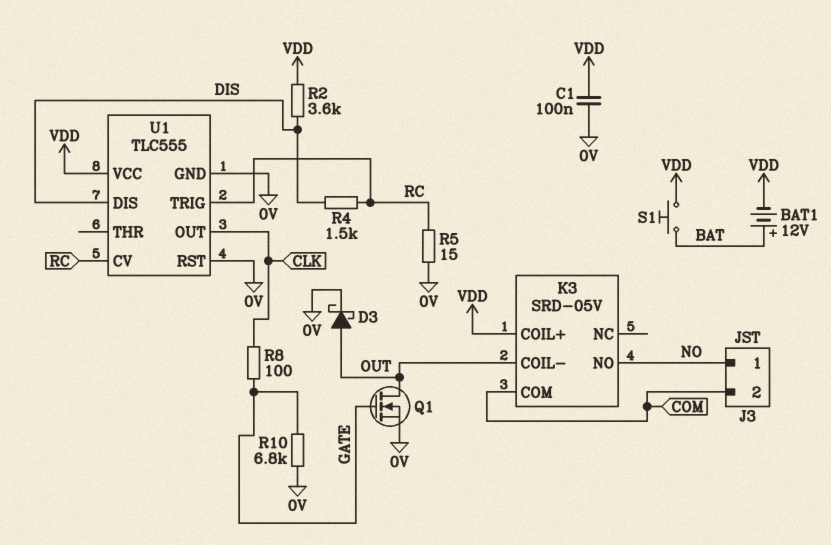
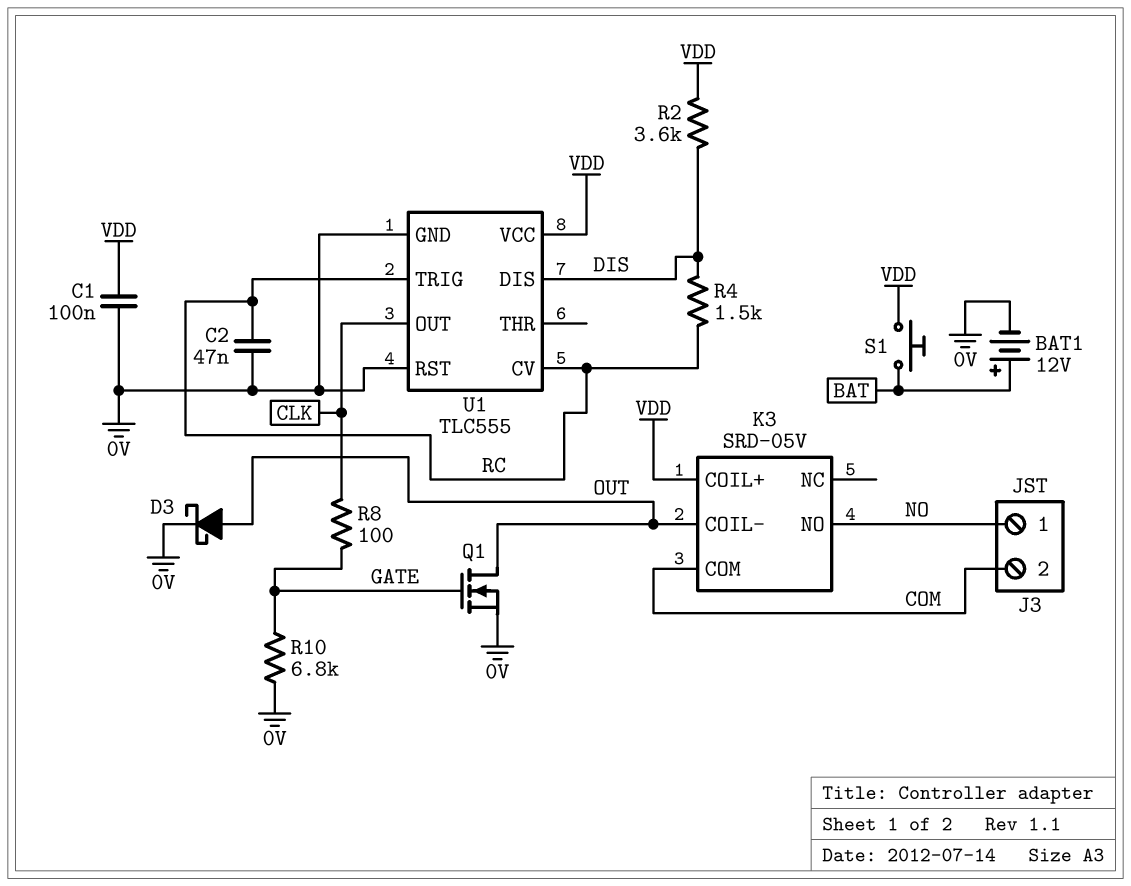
BAT1: 12V (plus BAT, minus VDD) -> 12V (plus BAT, minus 0V)
C2: none -> 47nF (0V, RC)
R5: 15 (0V, RC) -> none

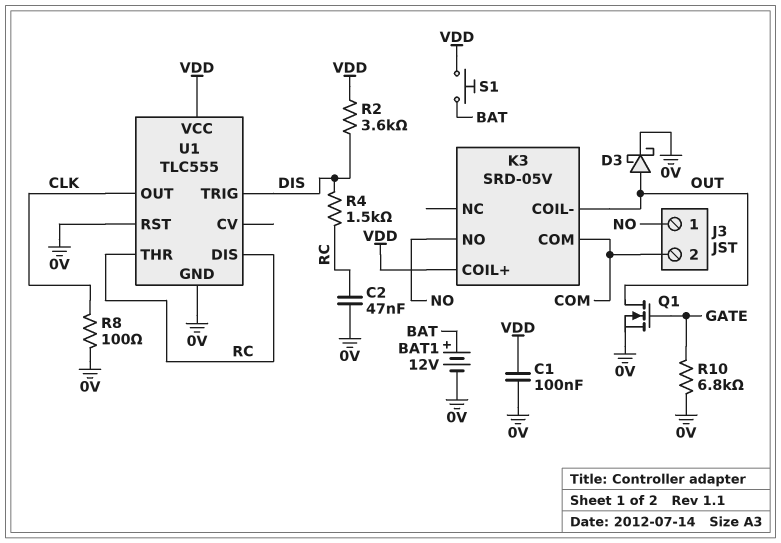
R8: 100 (CLK, GATE) -> 100 (0V, CLK)
U1 pin CV: RC -> none
U1 pin DIS: DIS -> RC
U1 pin THR: none -> RC
U1 pin TRIG: RC -> DIS

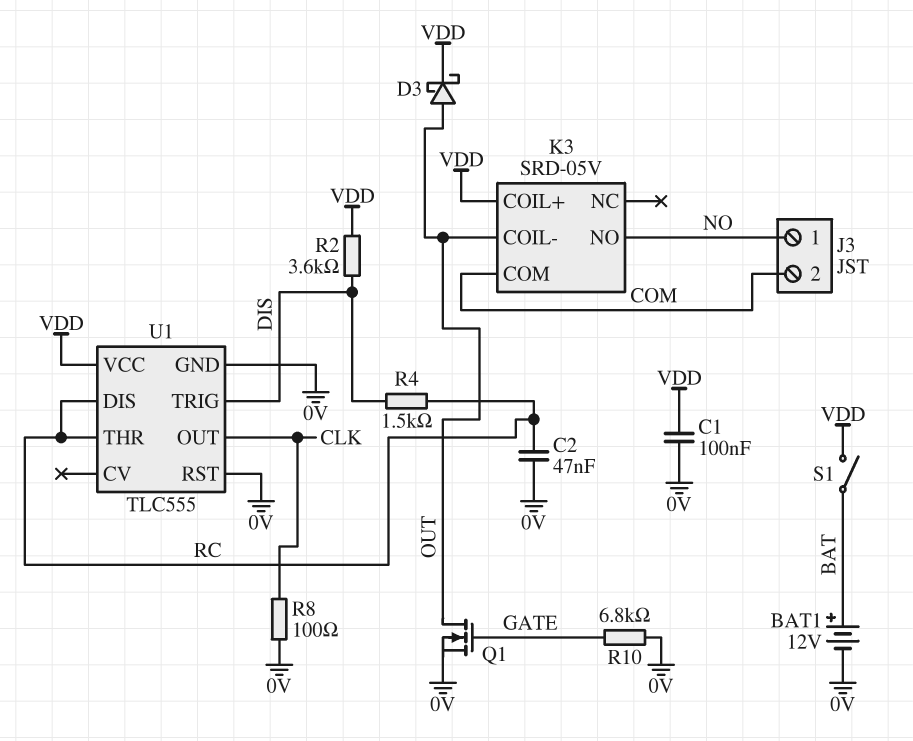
D3: schottky (A OUT, K 0V) -> schottky (A OUT, K VDD)
S1: button (BAT, VDD) -> switch (BAT, VDD)

